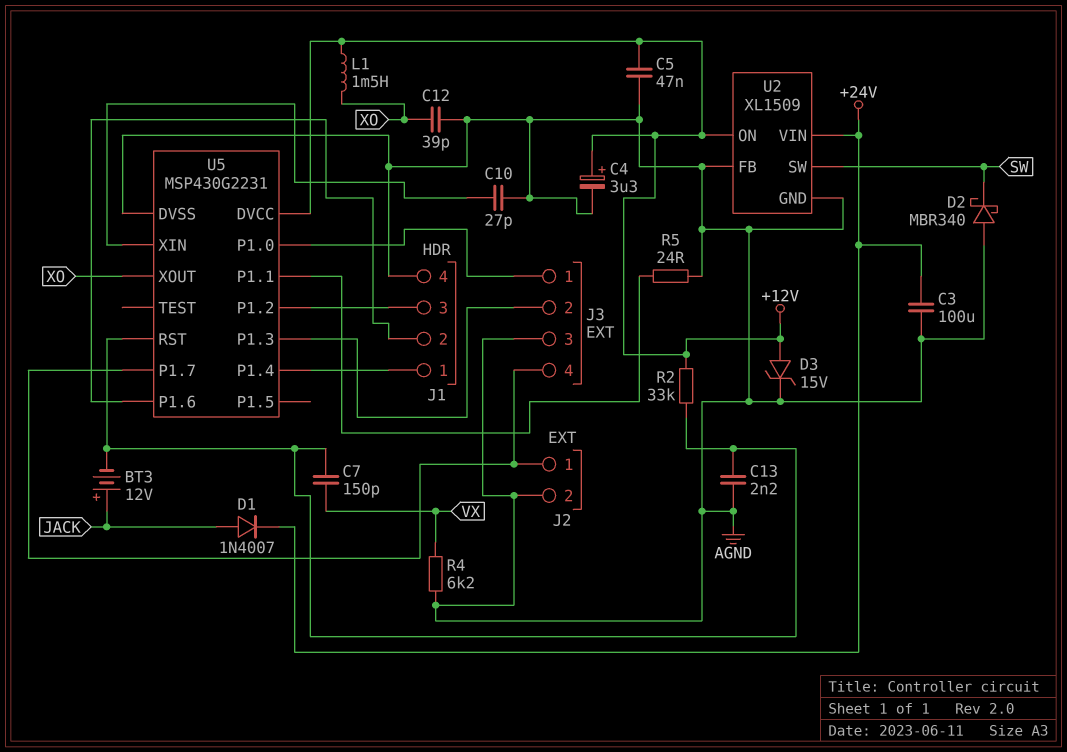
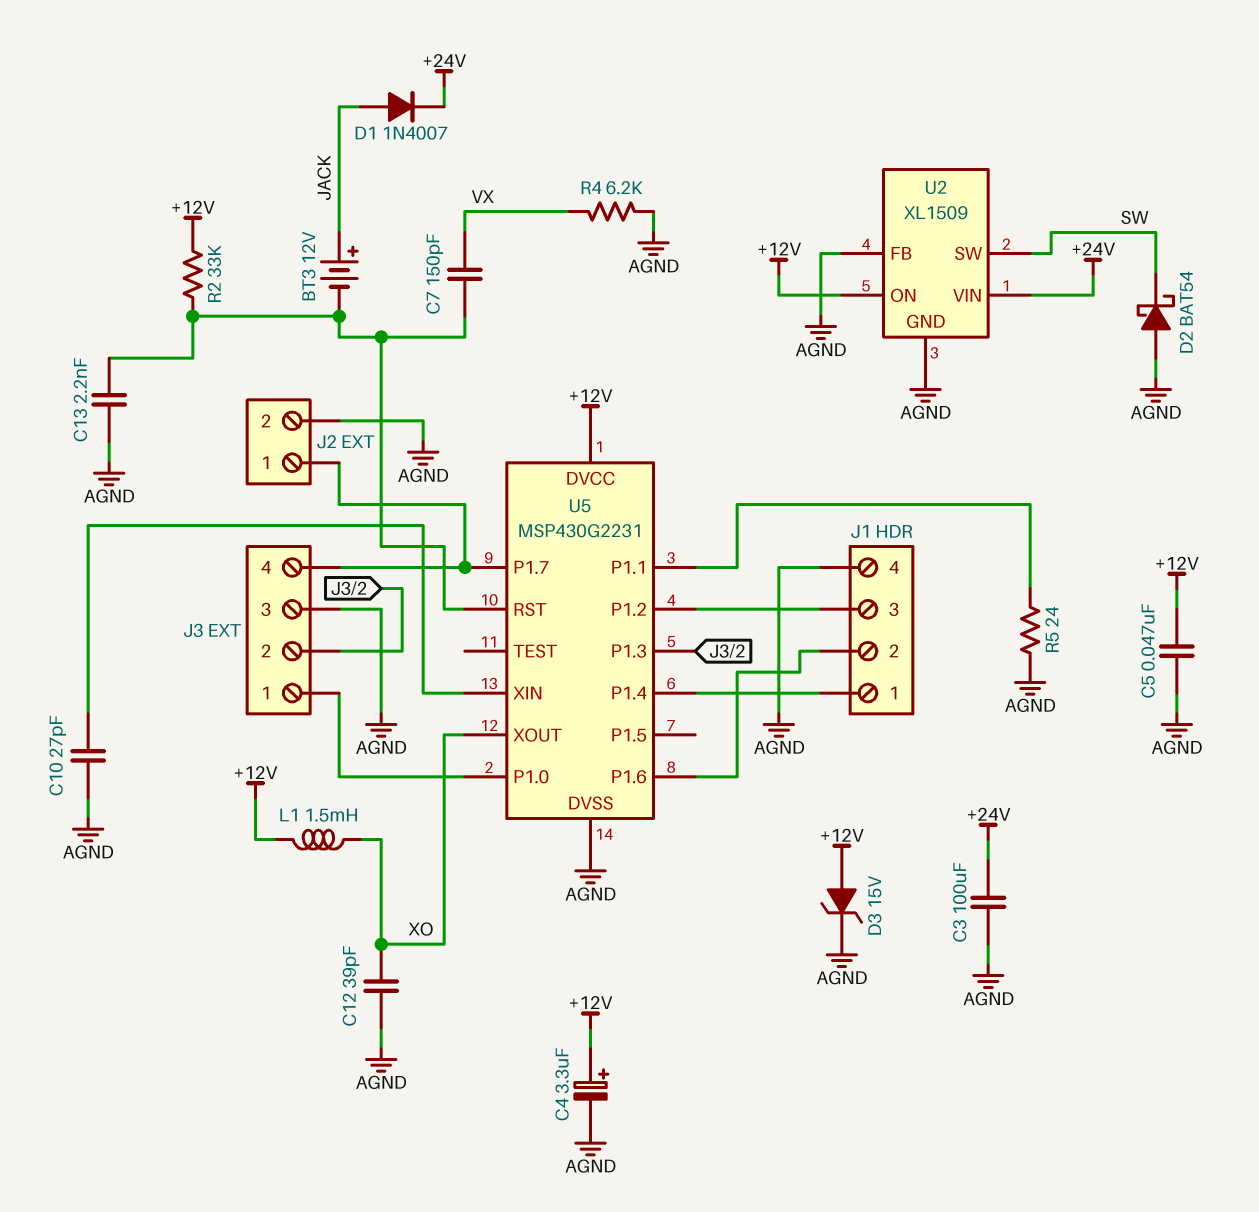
D2: schottky MBR340 (A AGND, K SW) -> schottky BAT54 (A AGND, K SW)

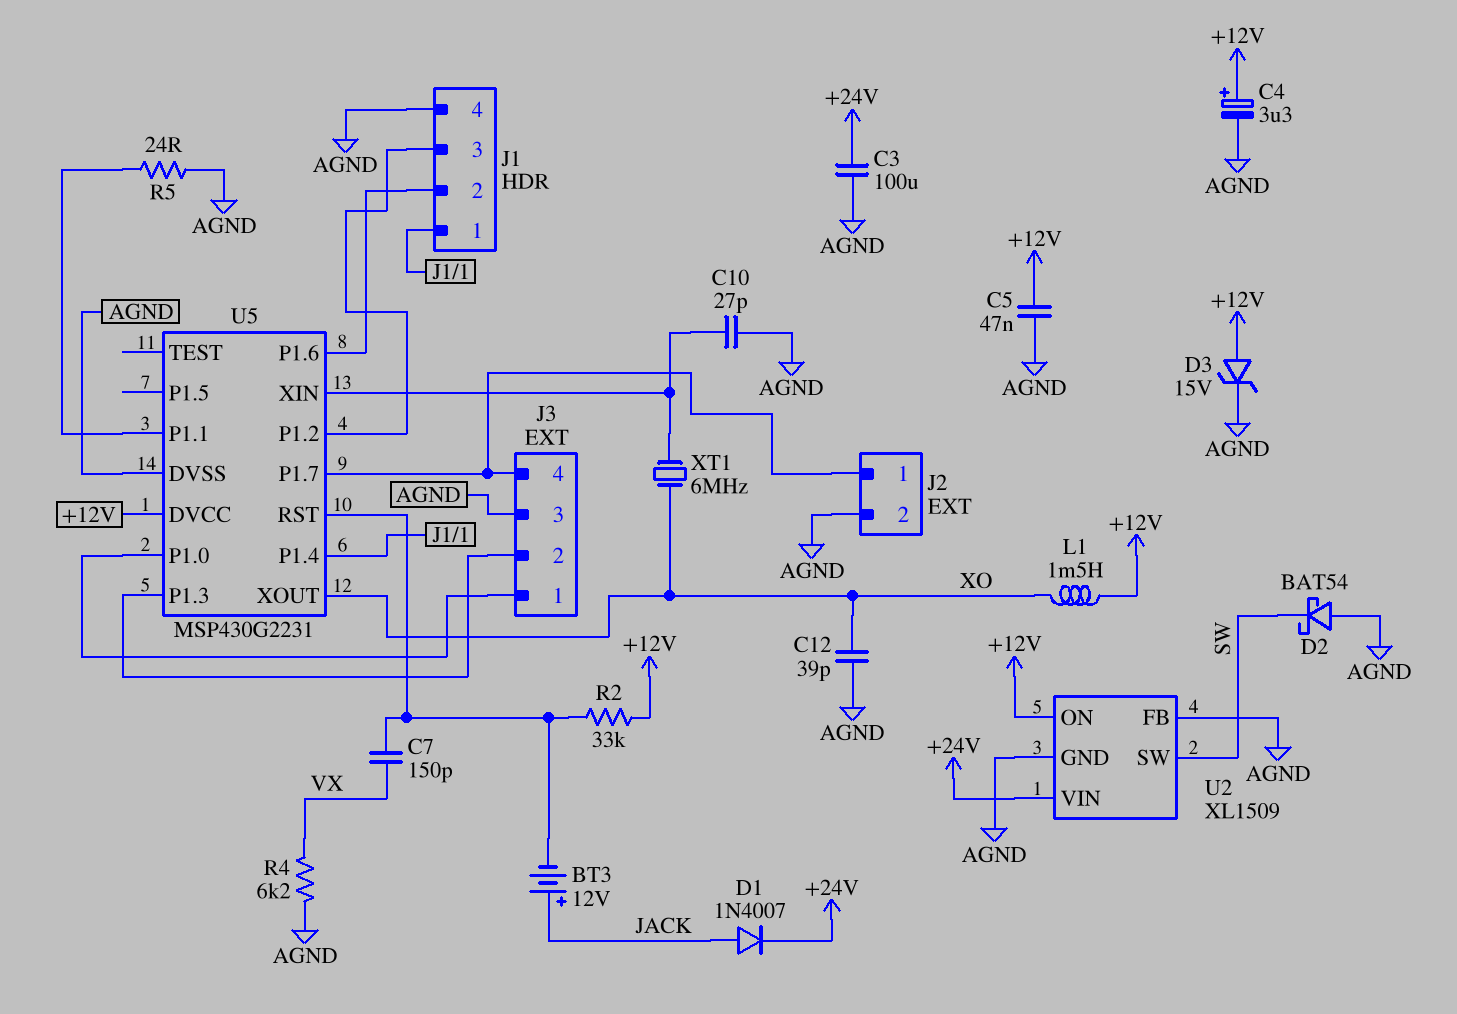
C13: 2.2nF (AGND, U5/RST) -> none
XT1: none -> 6MHz (U5/XIN, XO)

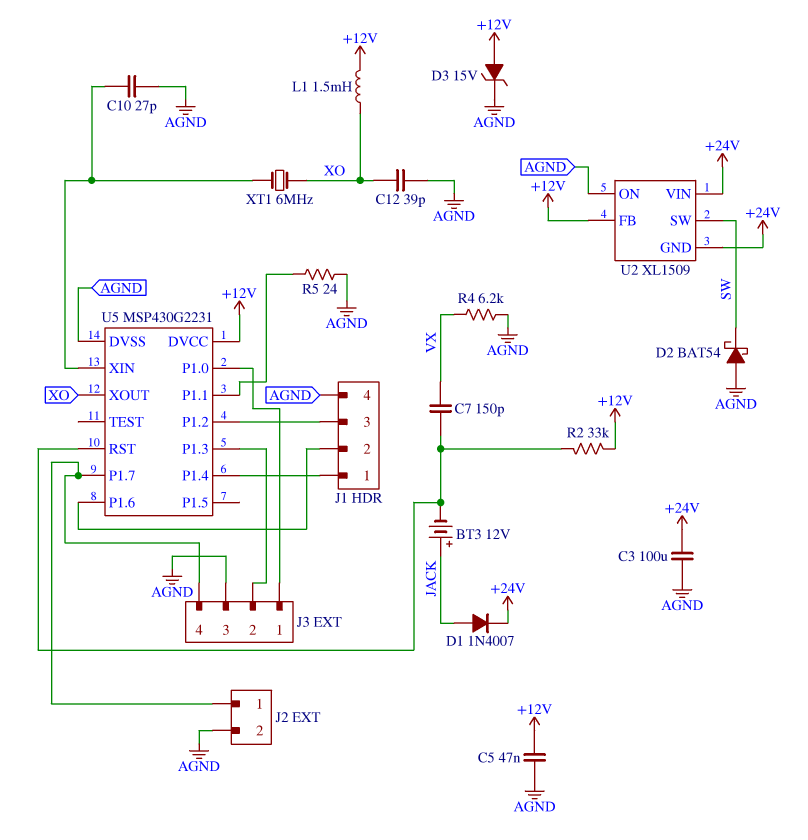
C4: 3.3uF (plus +12V, minus AGND) -> none
U2 pin FB: AGND -> +12V
U2 pin GND: AGND -> +24V
U2 pin ON: +12V -> AGND

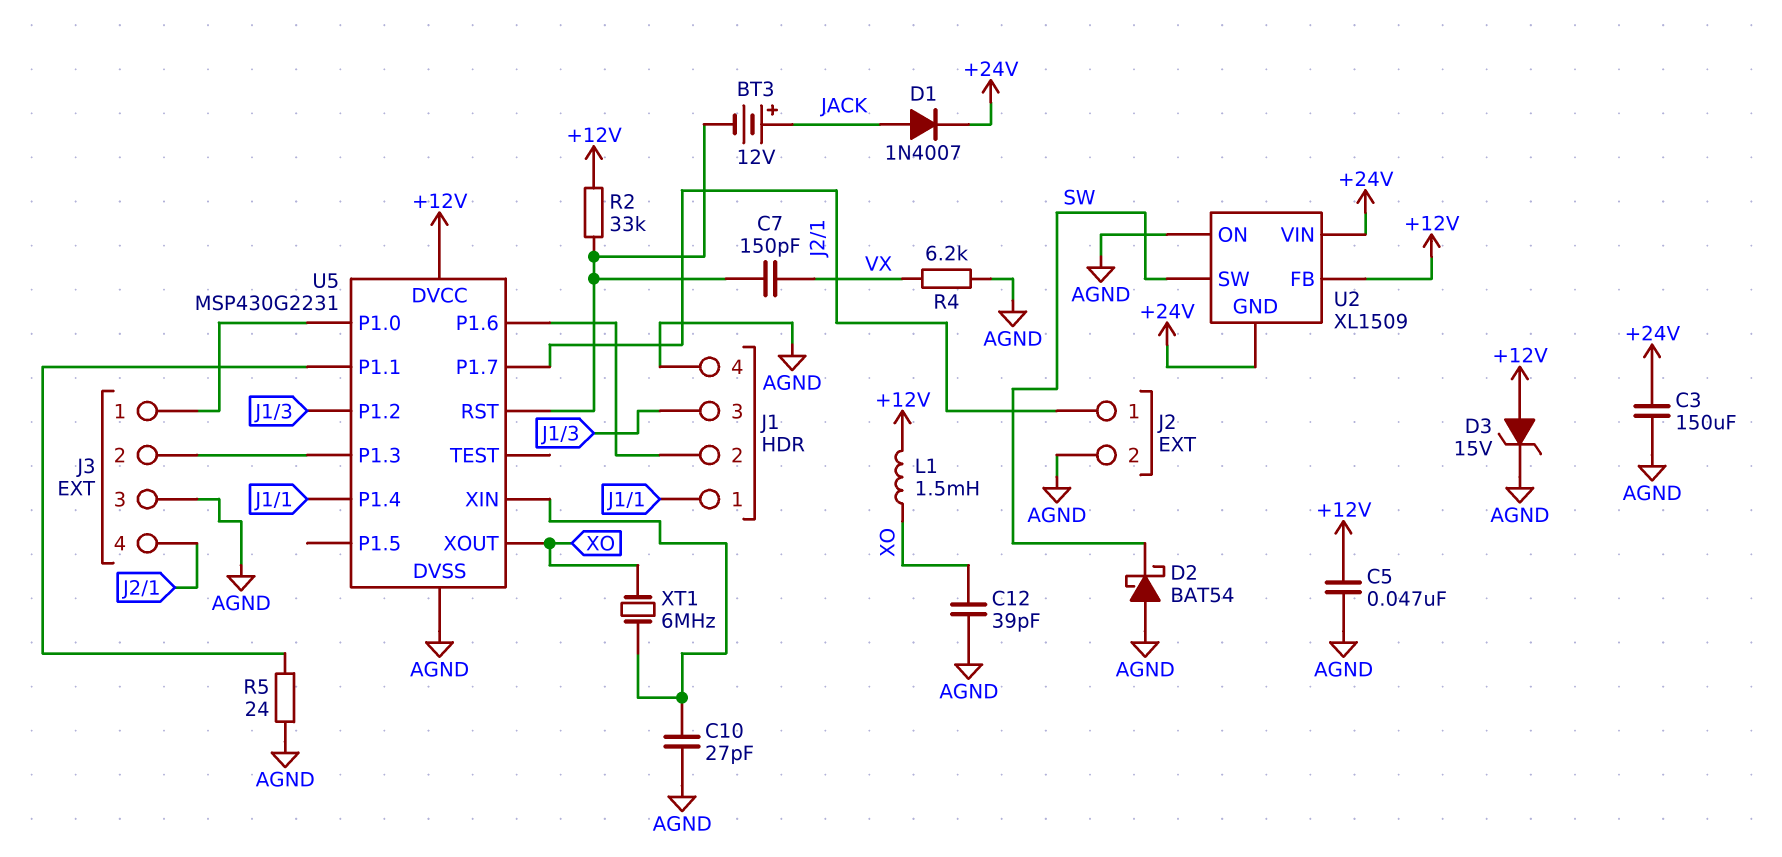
C3: 100uF (+24V, AGND) -> 150uF (+24V, AGND)

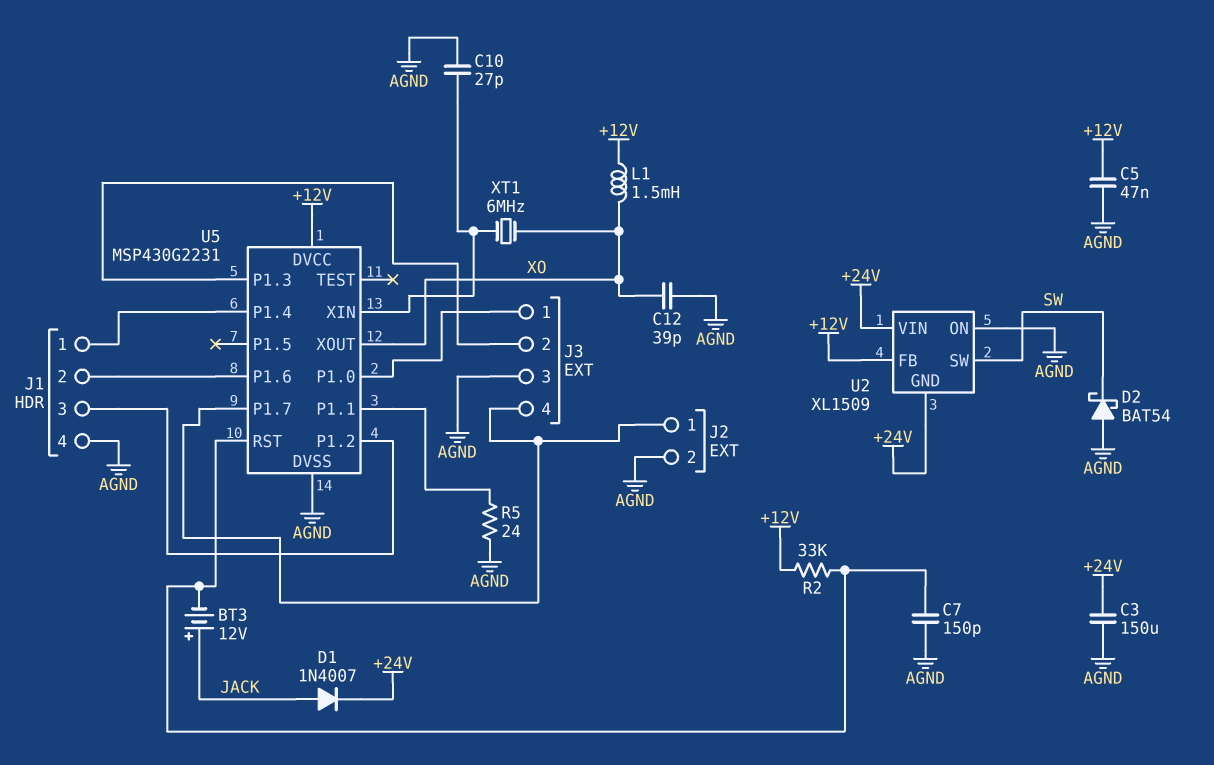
C7: 150pF (U5/RST, VX) -> 150pF (AGND, U5/RST)
D3: zener 15V (A +12V, K AGND) -> none
R4: 6.2k (AGND, VX) -> none

